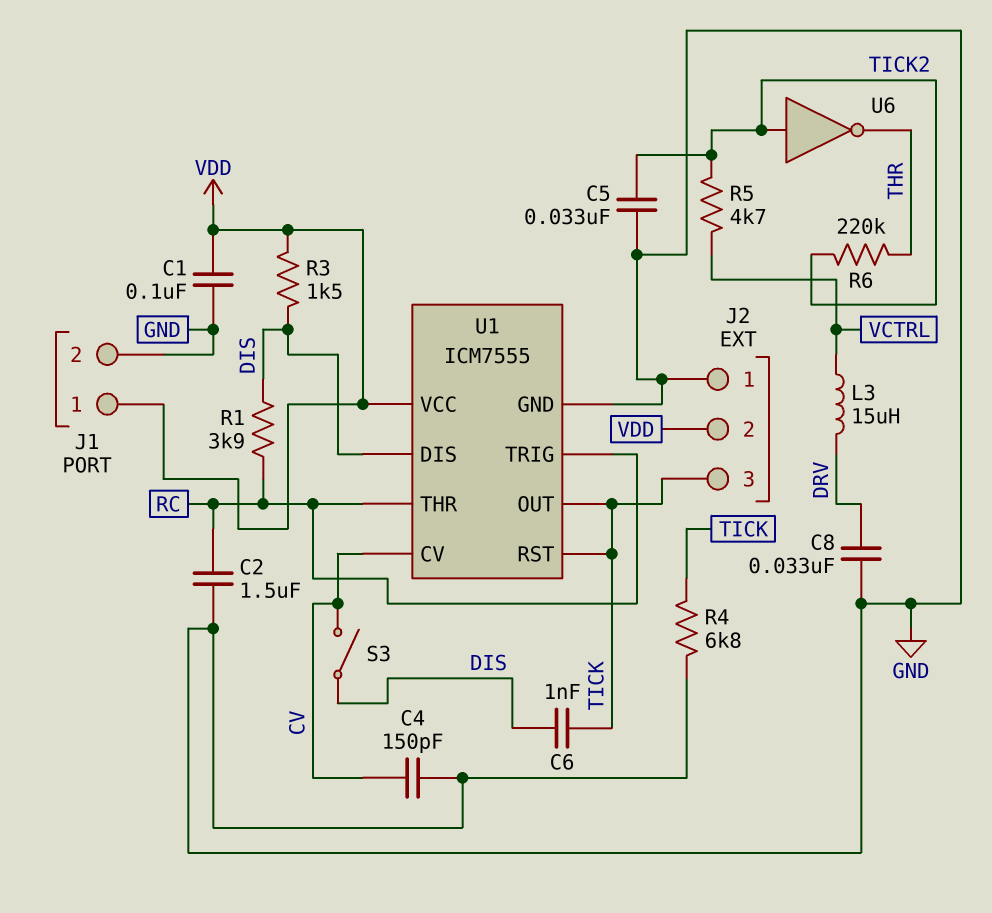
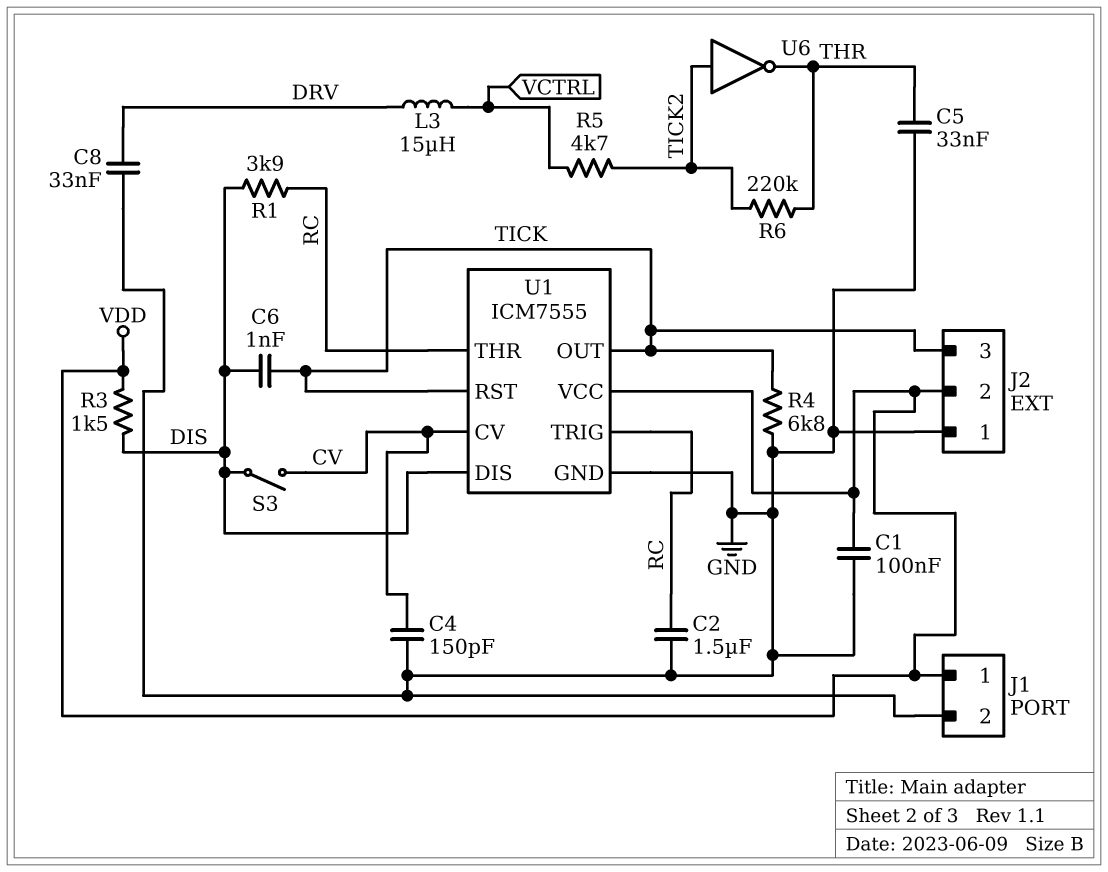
C5: 33nF (GND, TICK2) -> 33nF (GND, THR)

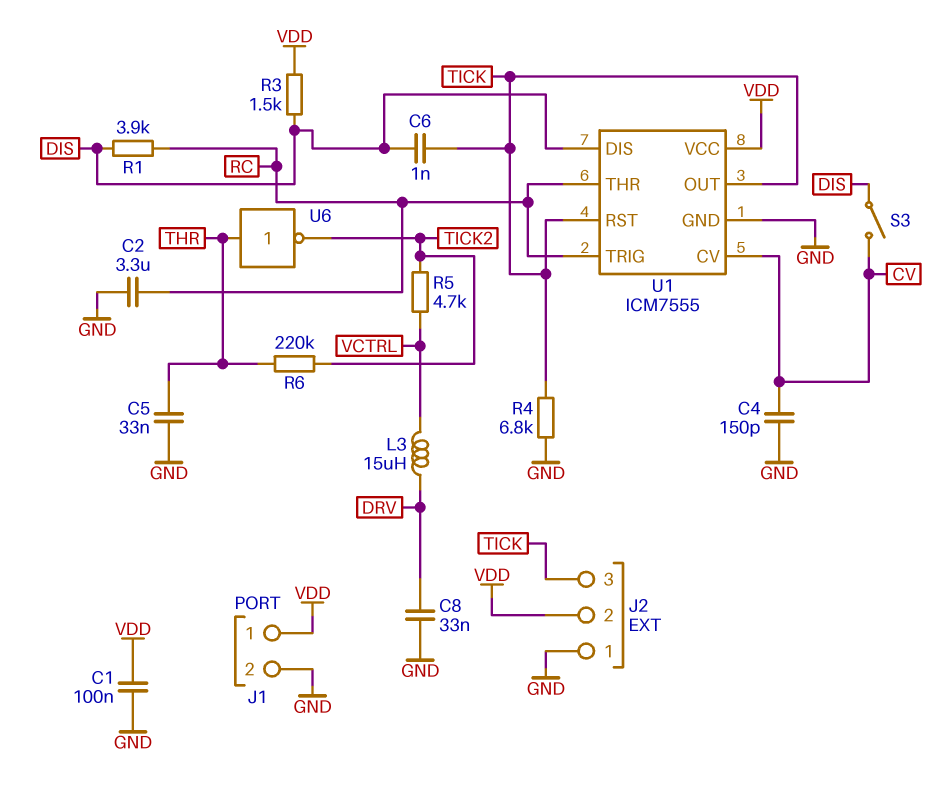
C2: 1.5uF (GND, RC) -> 3.3uF (GND, RC)
U6: NOT (in TICK2, out THR) -> NOT (in THR, out TICK2)

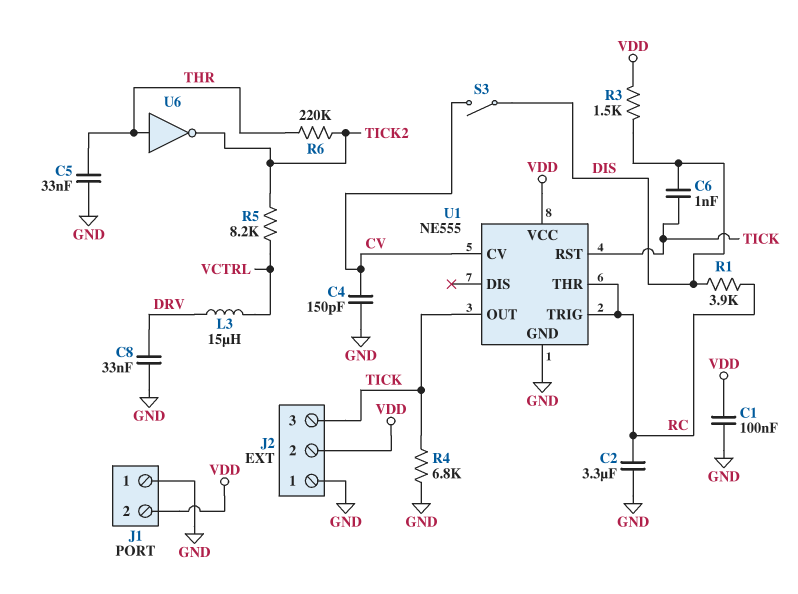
J1 pin 1: VDD -> GND
J1 pin 2: GND -> VDD
R5: 4.7k (TICK2, VCTRL) -> 8.2k (TICK2, VCTRL)
U1: ICM7555 -> NE555
U1 pin DIS: DIS -> none

